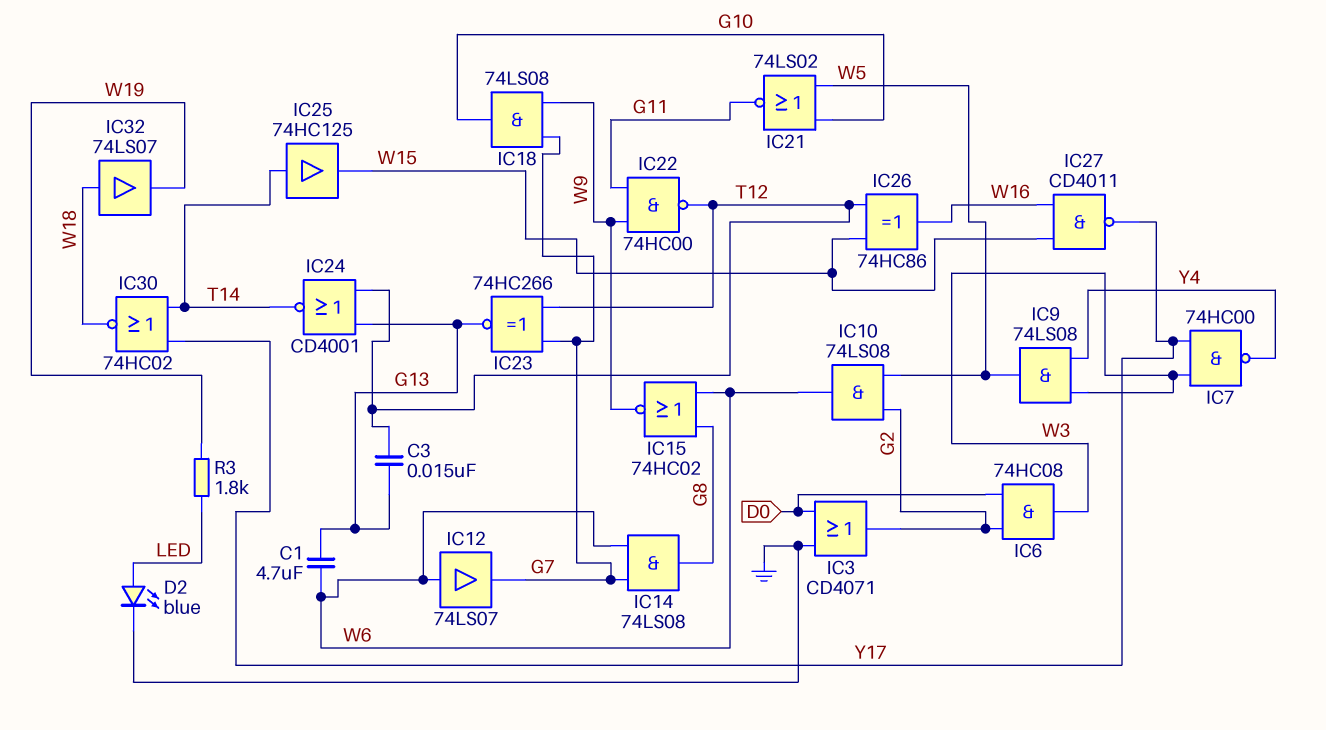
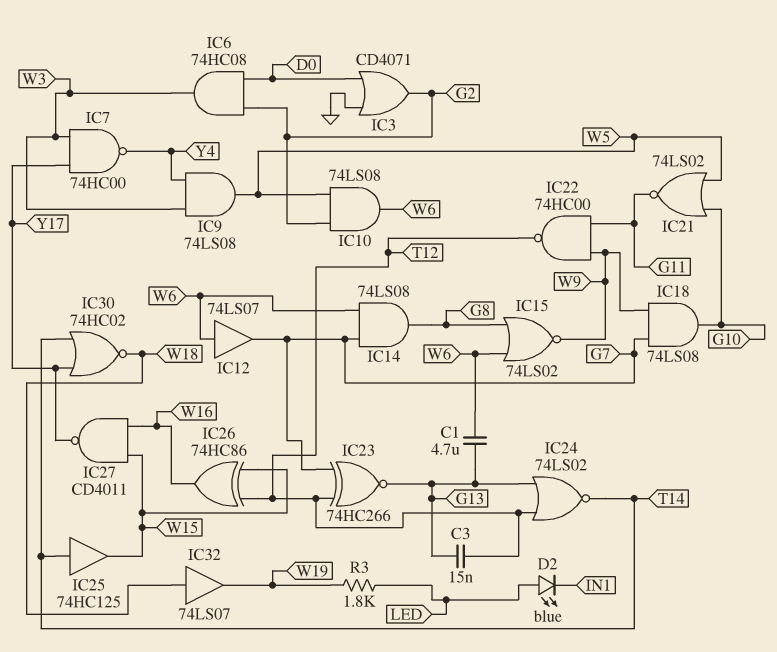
D2: LED blue (A LED, K GND) -> LED blue (A LED, K IN1)
IC15: NOR 74HC02 (in G8, in W6, out W9) -> NOR 74LS02 (in G8, in W6, out W9)
IC24: NOR CD4001 (in G13, in T12, out T14) -> NOR 74LS02 (in G13, in T12, out T14)

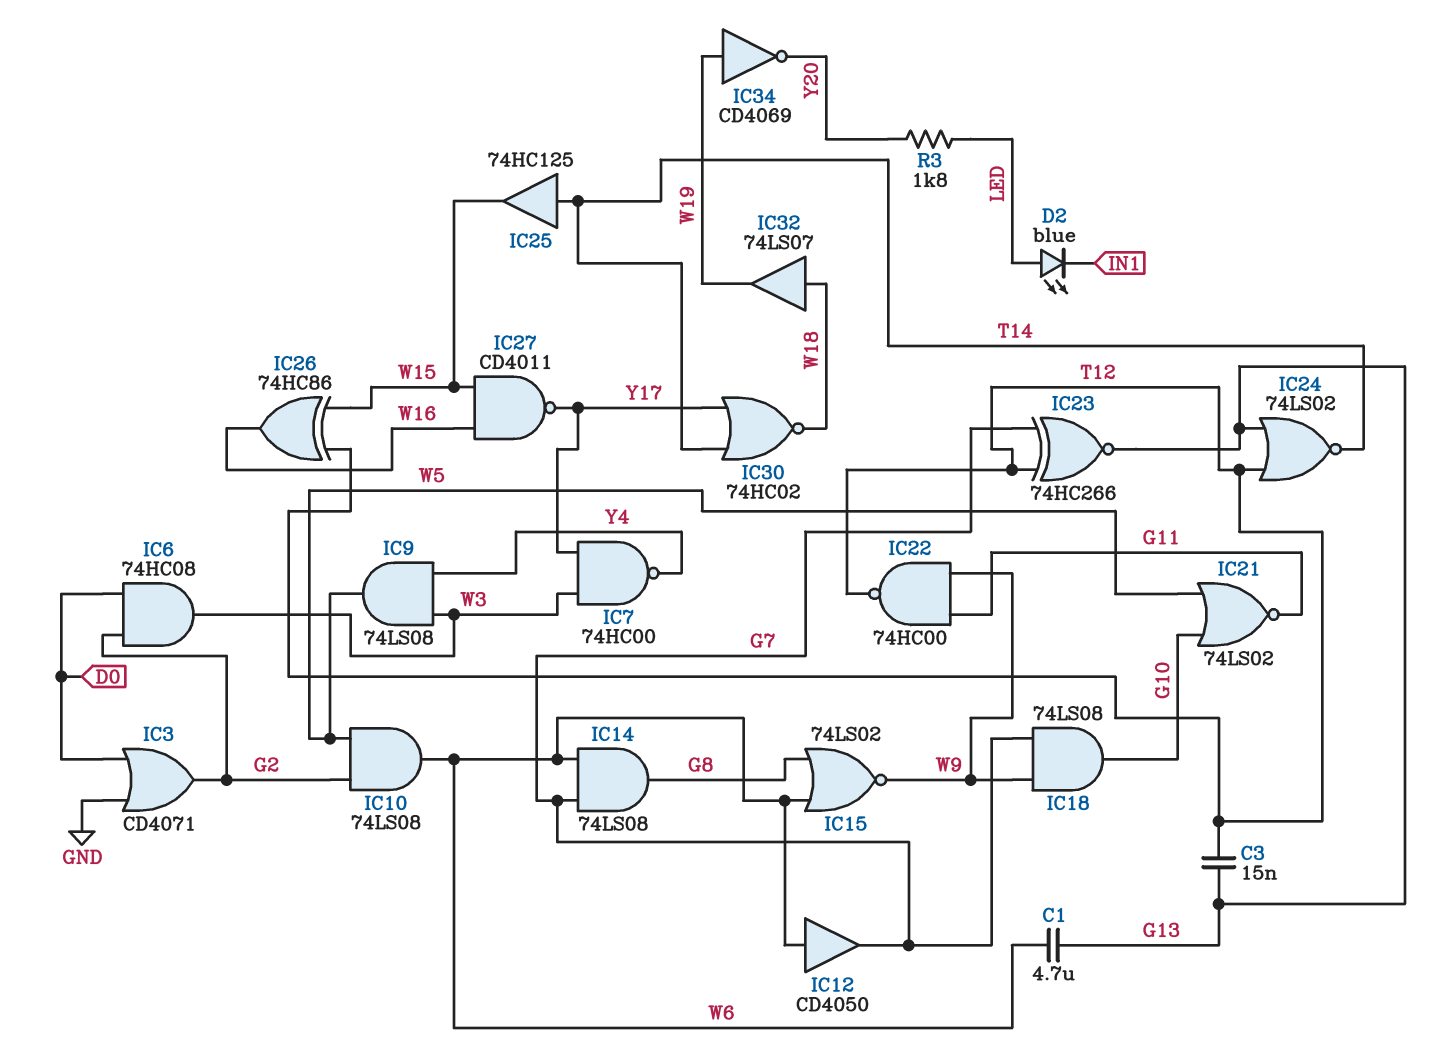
IC12: buffer 74LS07 (in W6, out G7) -> buffer CD4050 (in W6, out G7)
IC34: none -> NOT CD4069 (in W19, out Y20)
R3: 1.8k (LED, W19) -> 1.8k (LED, Y20)

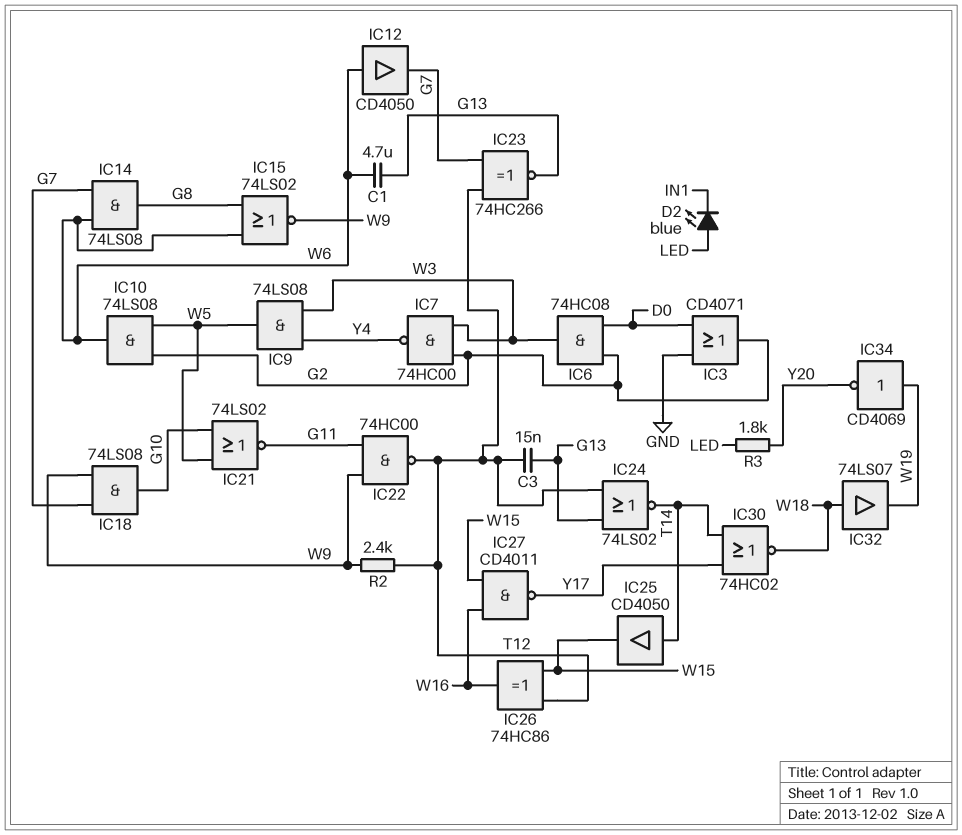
IC7: NAND 74HC00 (in W3, in Y17, out Y4) -> NAND 74HC00 (in G2, in W3, out Y4)
IC25: buffer 74HC125 (in T14, out W15) -> buffer CD4050 (in T14, out W15)
R2: none -> 2.4k (T12, W9)

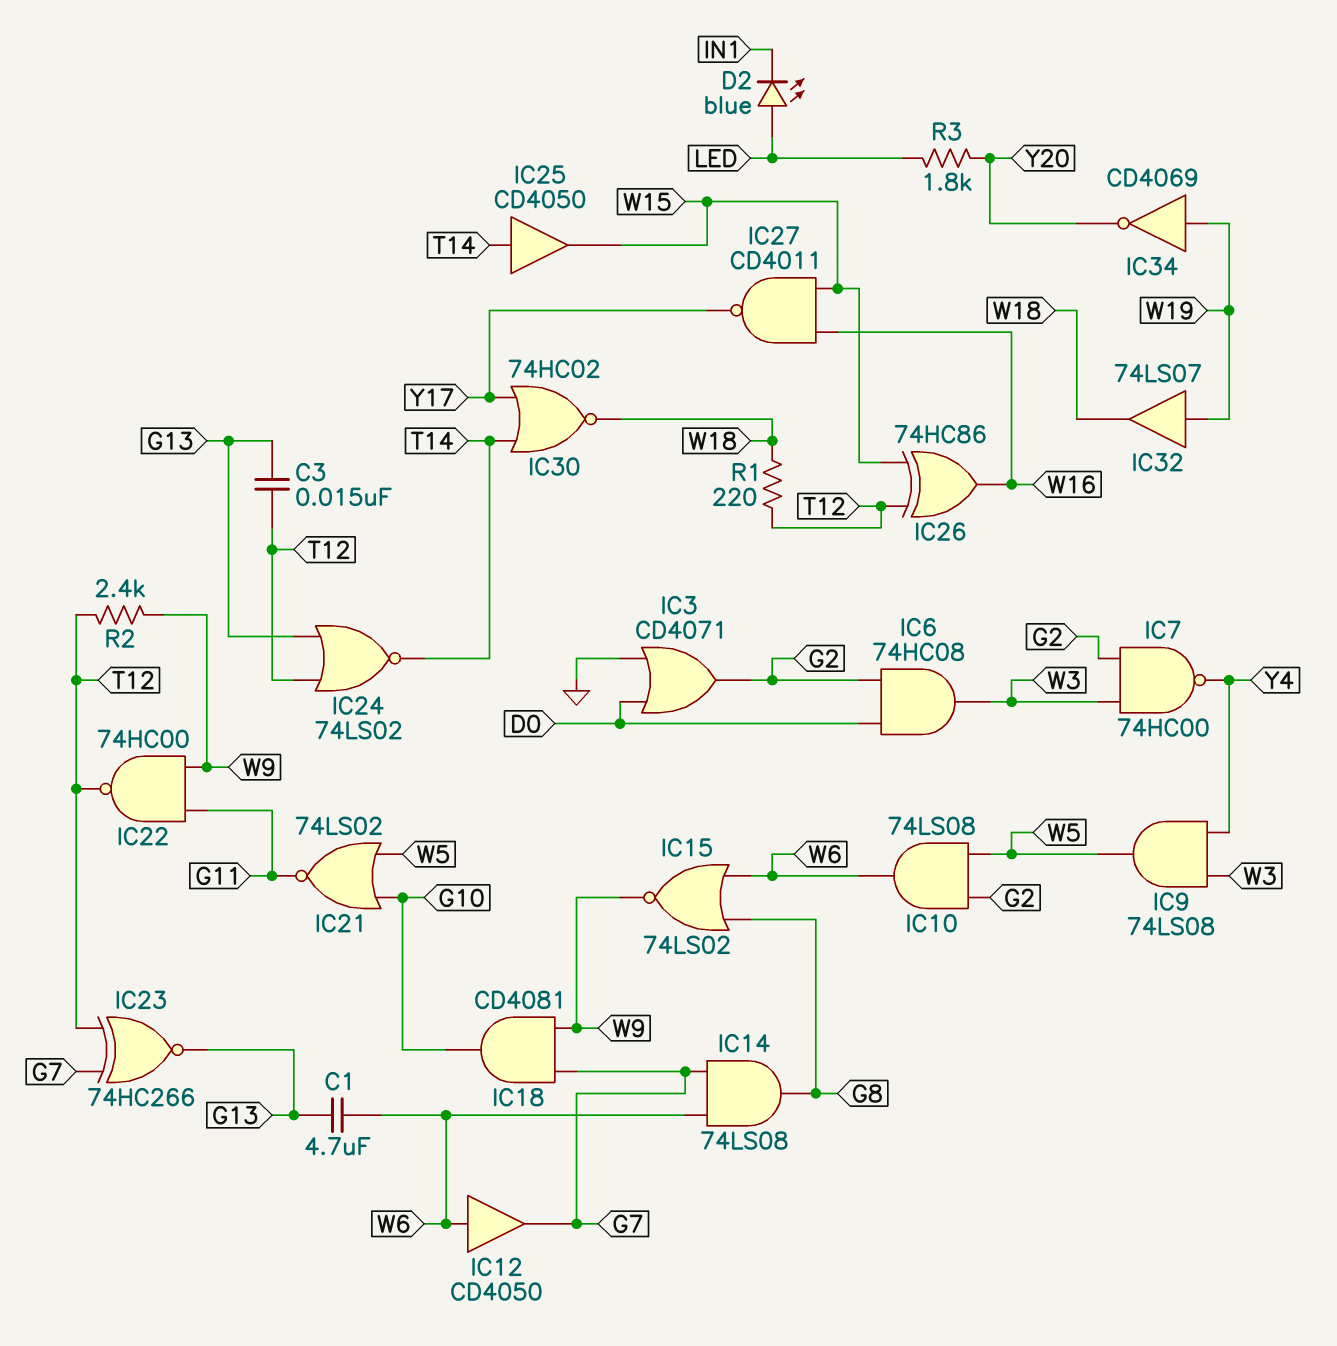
IC18: AND 74LS08 (in G7, in W9, out G10) -> AND CD4081 (in G7, in W9, out G10)
IC32: buffer 74LS07 (in W18, out W19) -> buffer 74LS07 (in W19, out W18)
R1: none -> 220 (T12, W18)

